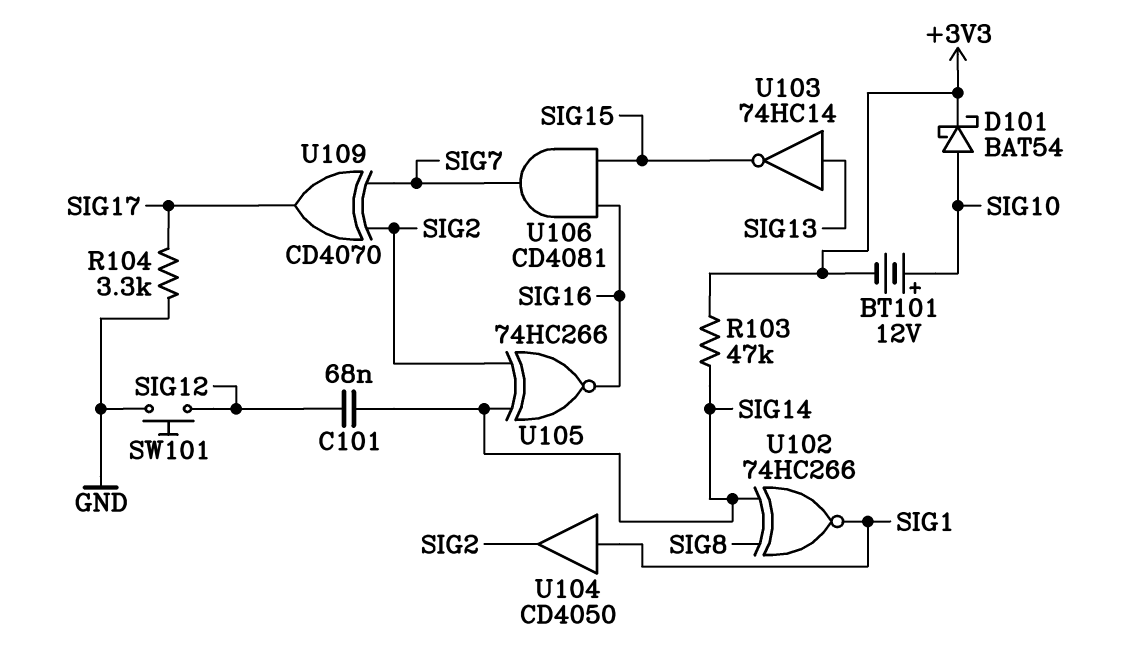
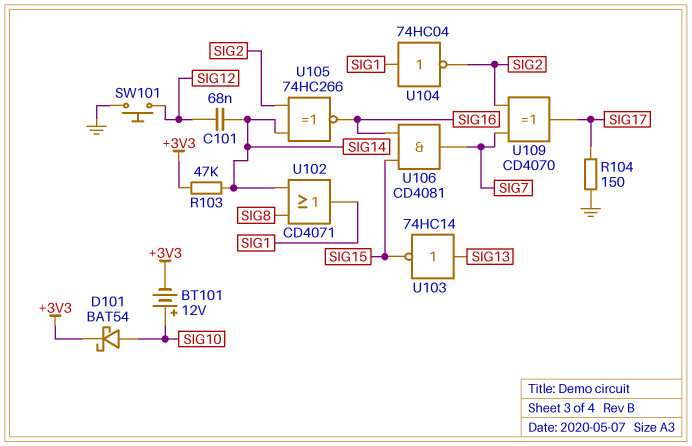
R104: 3.3k (GND, SIG17) -> 150 (GND, SIG17)
U102: XNOR 74HC266 (in SIG8, in SIG14, out SIG1) -> OR CD4071 (in SIG8, in SIG14, out SIG1)
U104: buffer CD4050 (in SIG1, out SIG2) -> NOT 74HC04 (in SIG1, out SIG2)

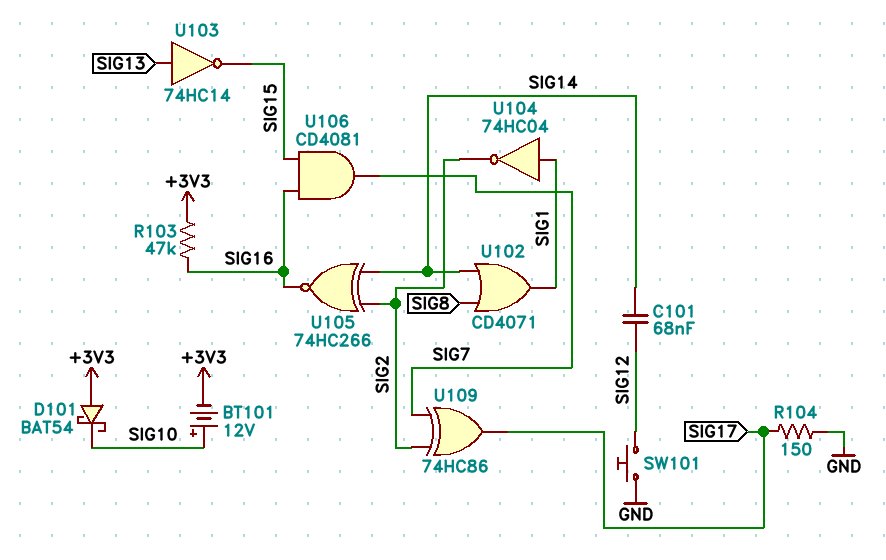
D101: schottky BAT54 (A SIG10, K +3V3) -> schottky BAT54 (A +3V3, K SIG10)
R103: 47k (+3V3, SIG14) -> 47k (+3V3, SIG16)
U109: XOR CD4070 (in SIG2, in SIG7, out SIG17) -> XOR 74HC86 (in SIG2, in SIG7, out SIG17)

